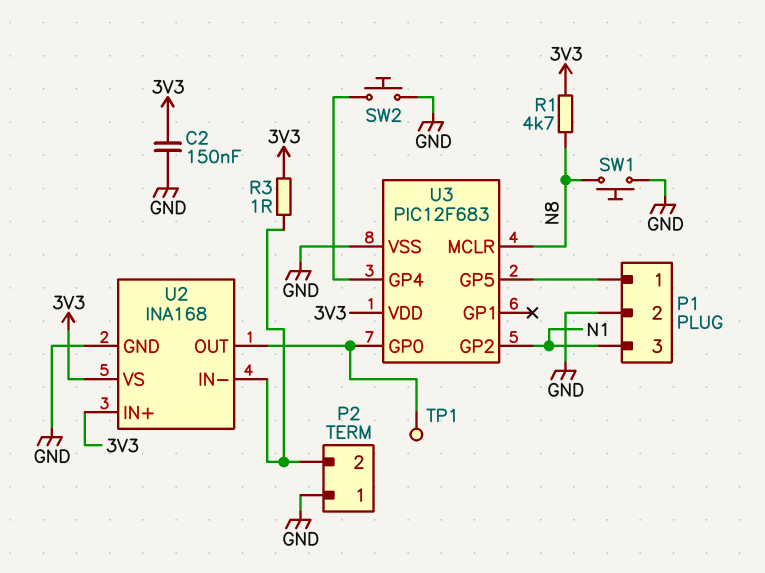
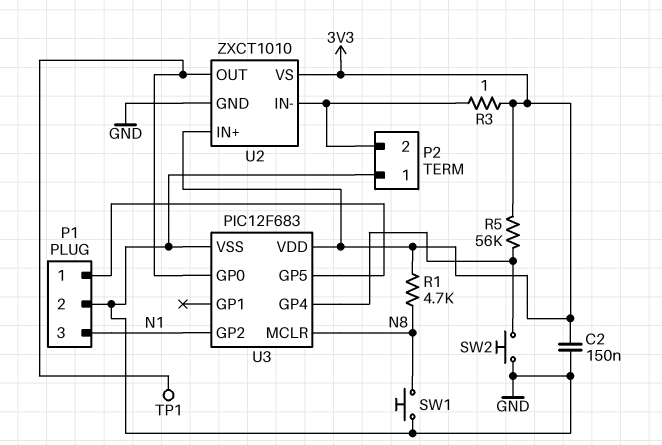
R5: none -> 56k (3V3, U3/GP4)
U2: INA168 -> ZXCT1010

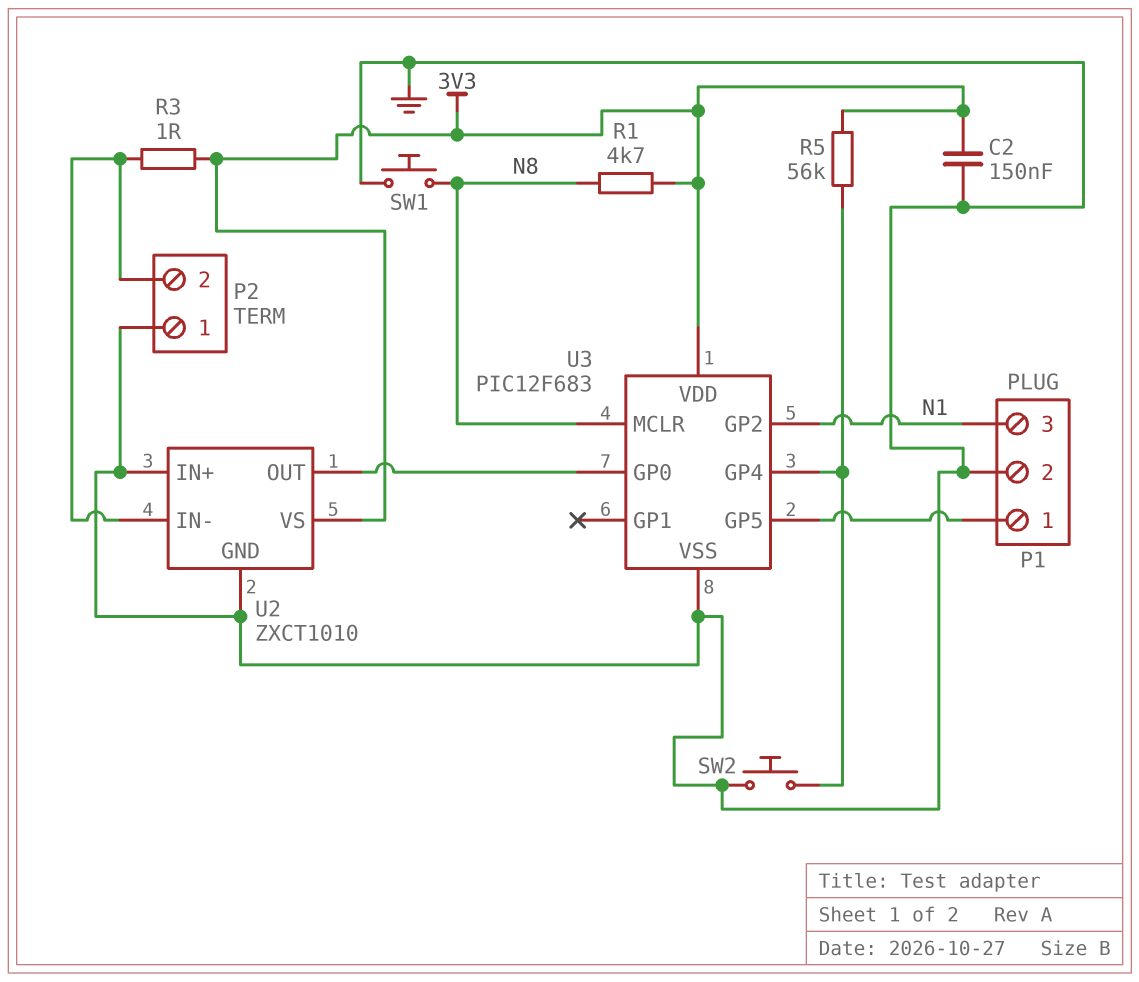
TP1: test point (U2/OUT) -> none
U2 pin IN+: 3V3 -> GND

